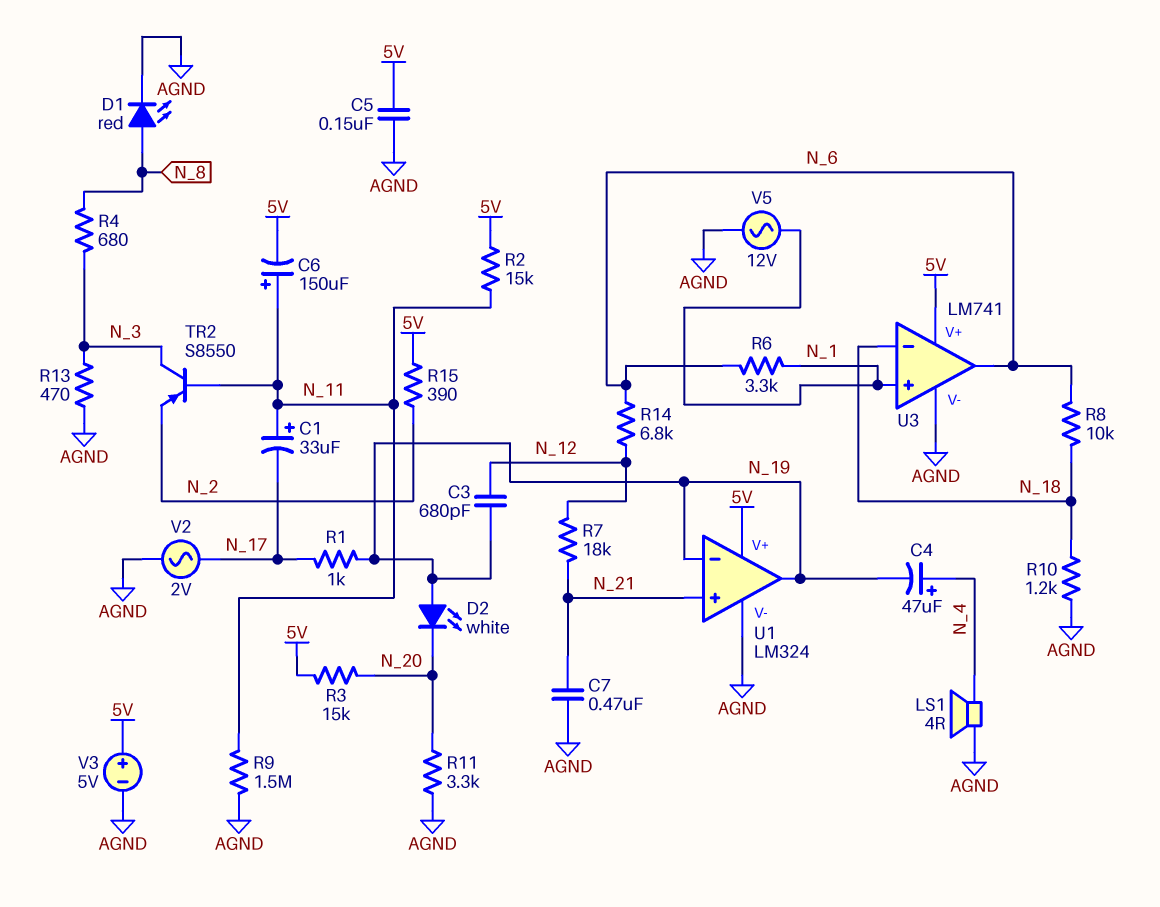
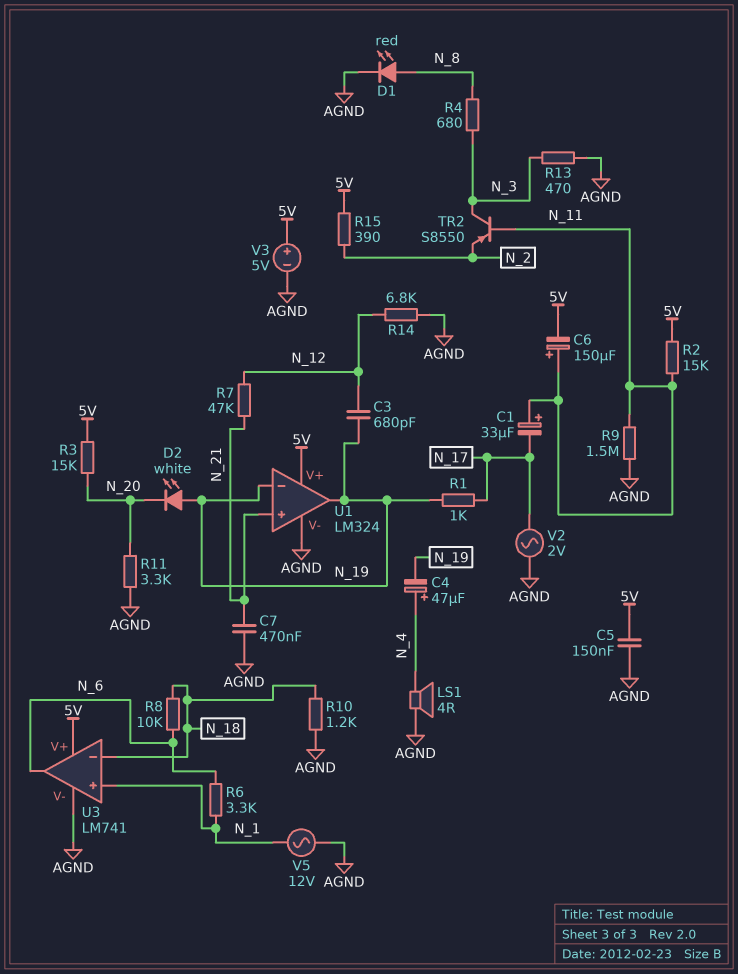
R7: 18k (N_12, N_21) -> 47k (N_12, N_21)
R14: 6.8k (N_6, N_12) -> 6.8k (AGND, N_12)

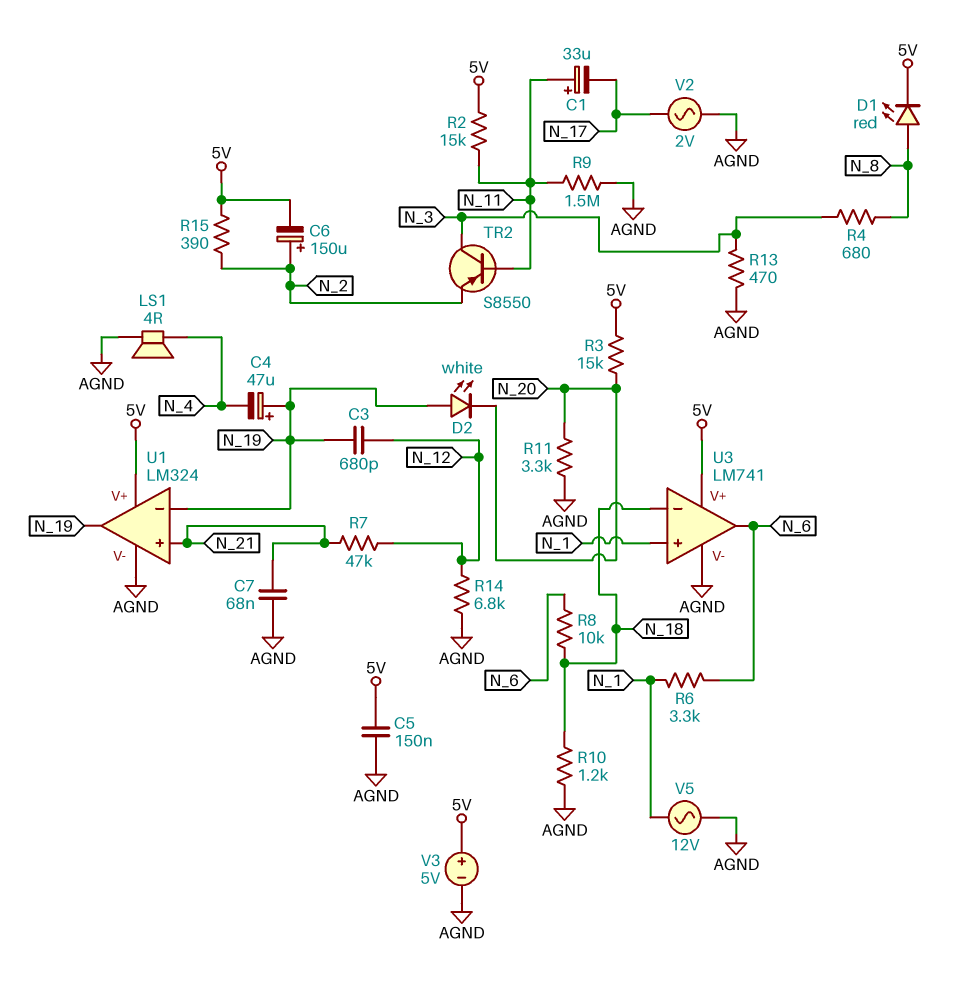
C4: 47uF (plus N_4, minus N_19) -> 47uF (plus N_19, minus N_4)
C6: 150uF (plus N_11, minus 5V) -> 150uF (plus N_2, minus 5V)
C7: 470nF (AGND, N_21) -> 68nF (AGND, N_21)
D1: LED red (A N_8, K AGND) -> LED red (A N_8, K 5V)
R1: 1k (N_17, N_19) -> none

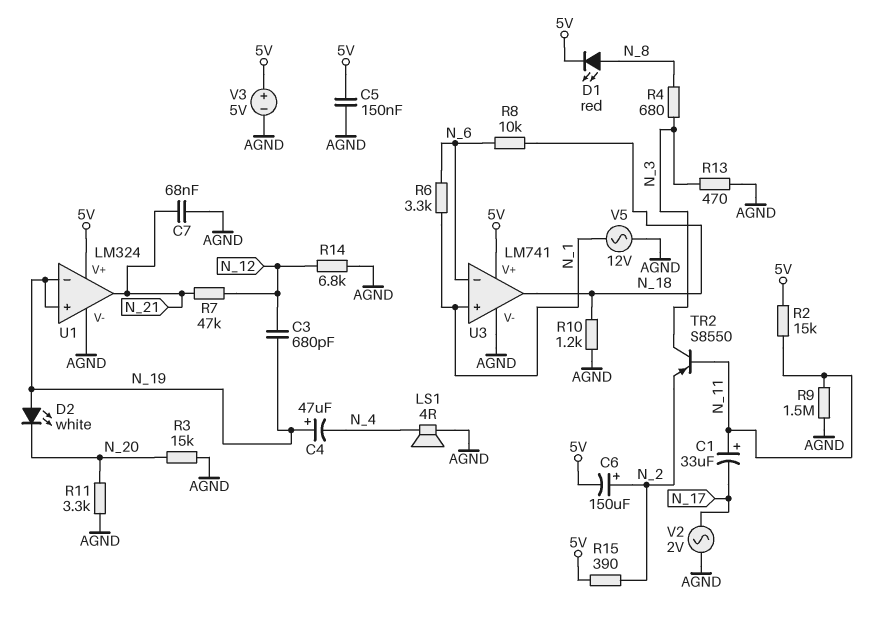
R3: 15k (5V, N_20) -> 15k (AGND, N_20)
U1 pin in+: N_21 -> N_19
U1 pin out: N_19 -> N_21
U3 pin in-: N_18 -> N_6
U3 pin out: N_6 -> N_18

